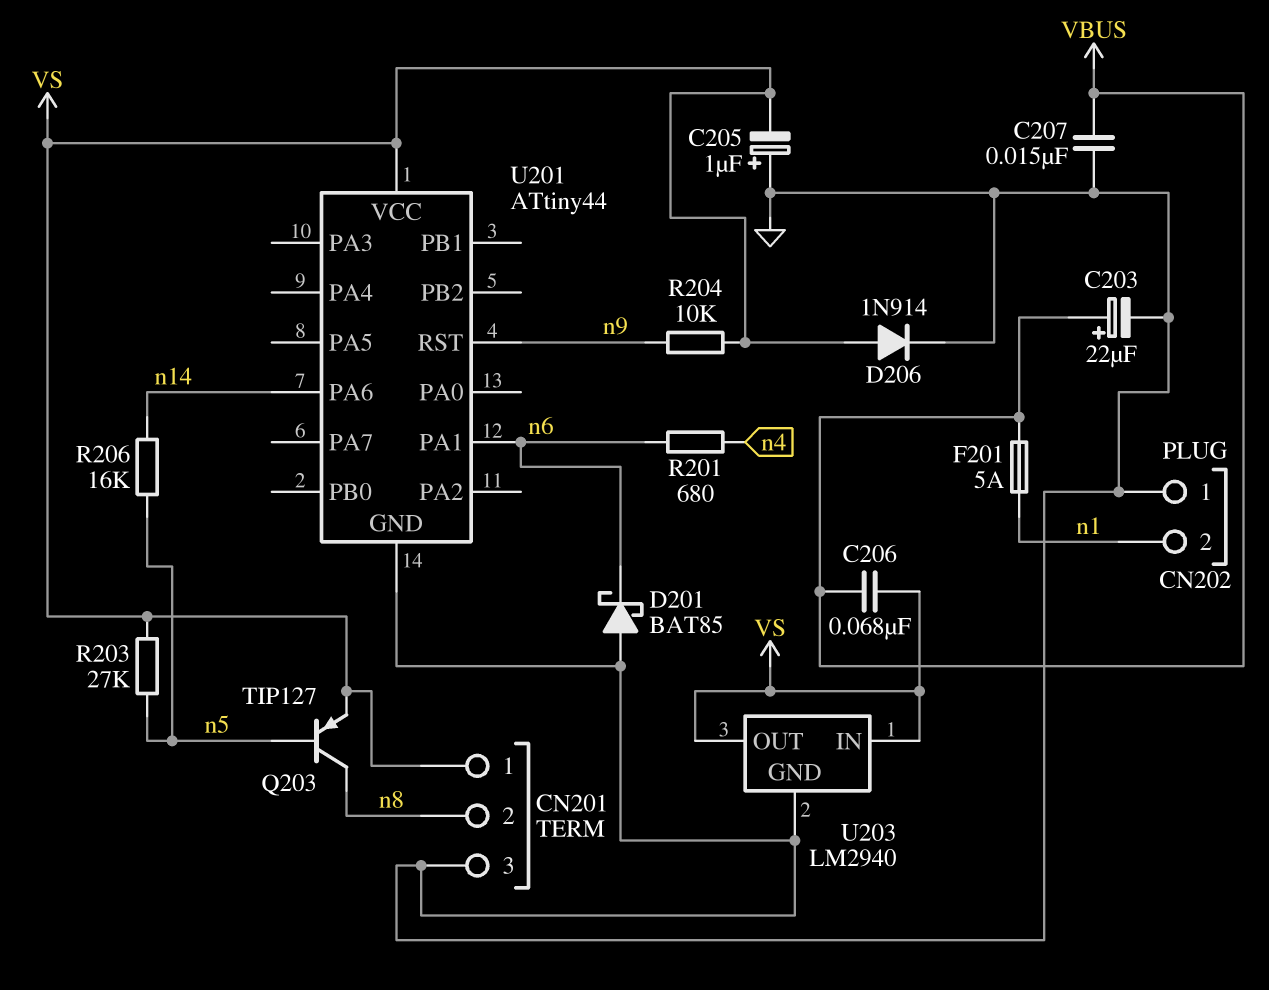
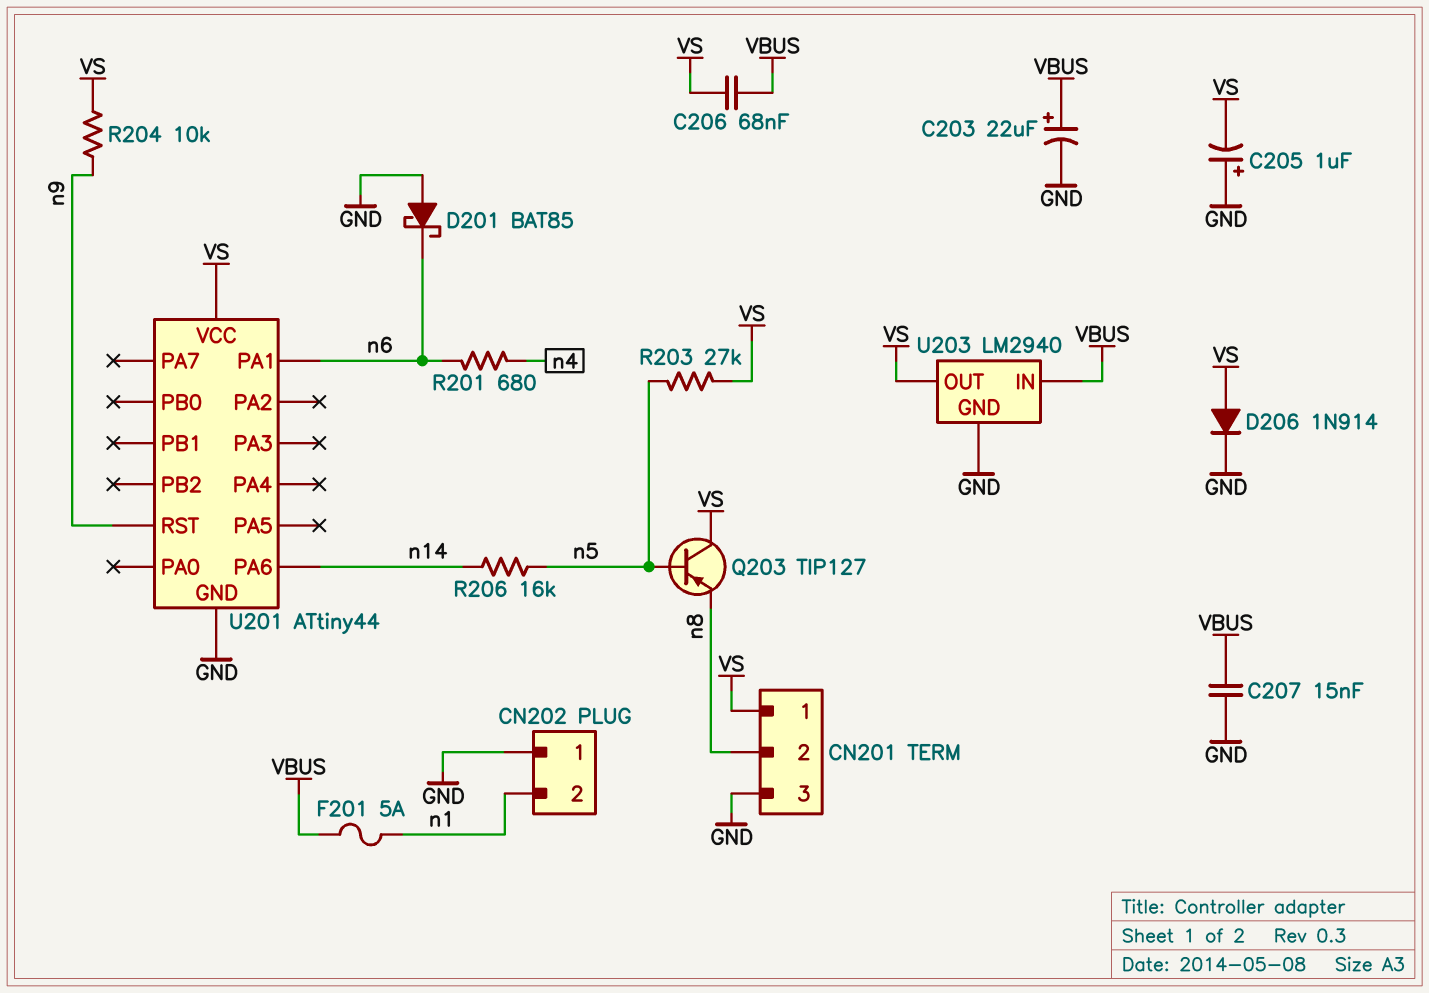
Q203: PNP TIP127 (B n5, C n8, E VS) -> PNP TIP127 (B n5, C VS, E n8)
U203 pin IN: VS -> VBUS

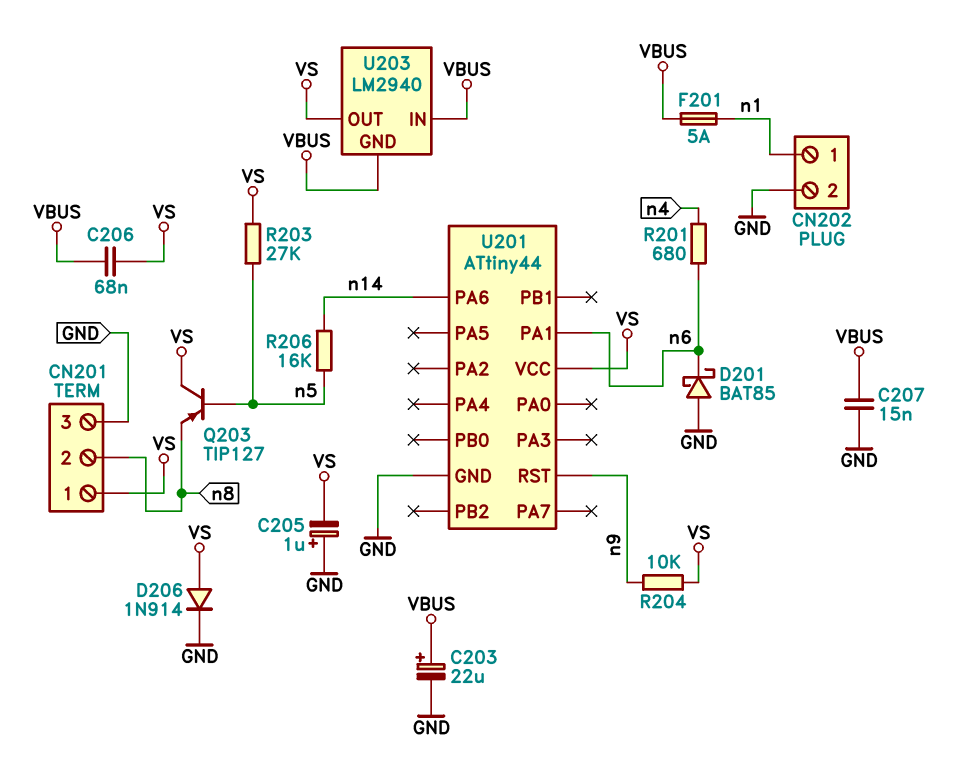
CN202 pin 1: GND -> n1
CN202 pin 2: n1 -> GND
U203 pin GND: GND -> VBUS

